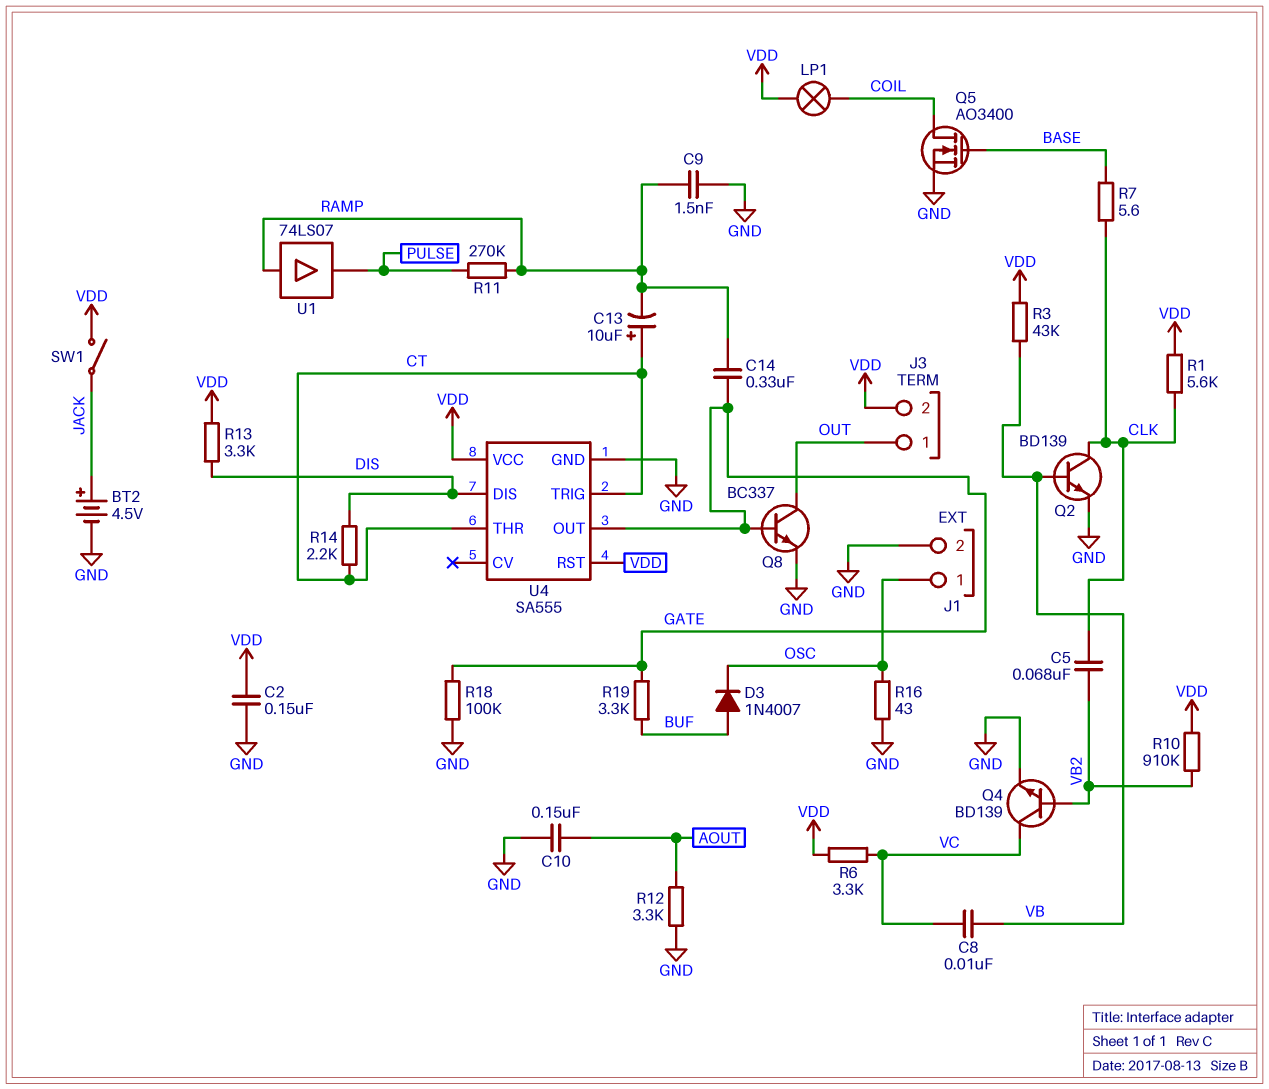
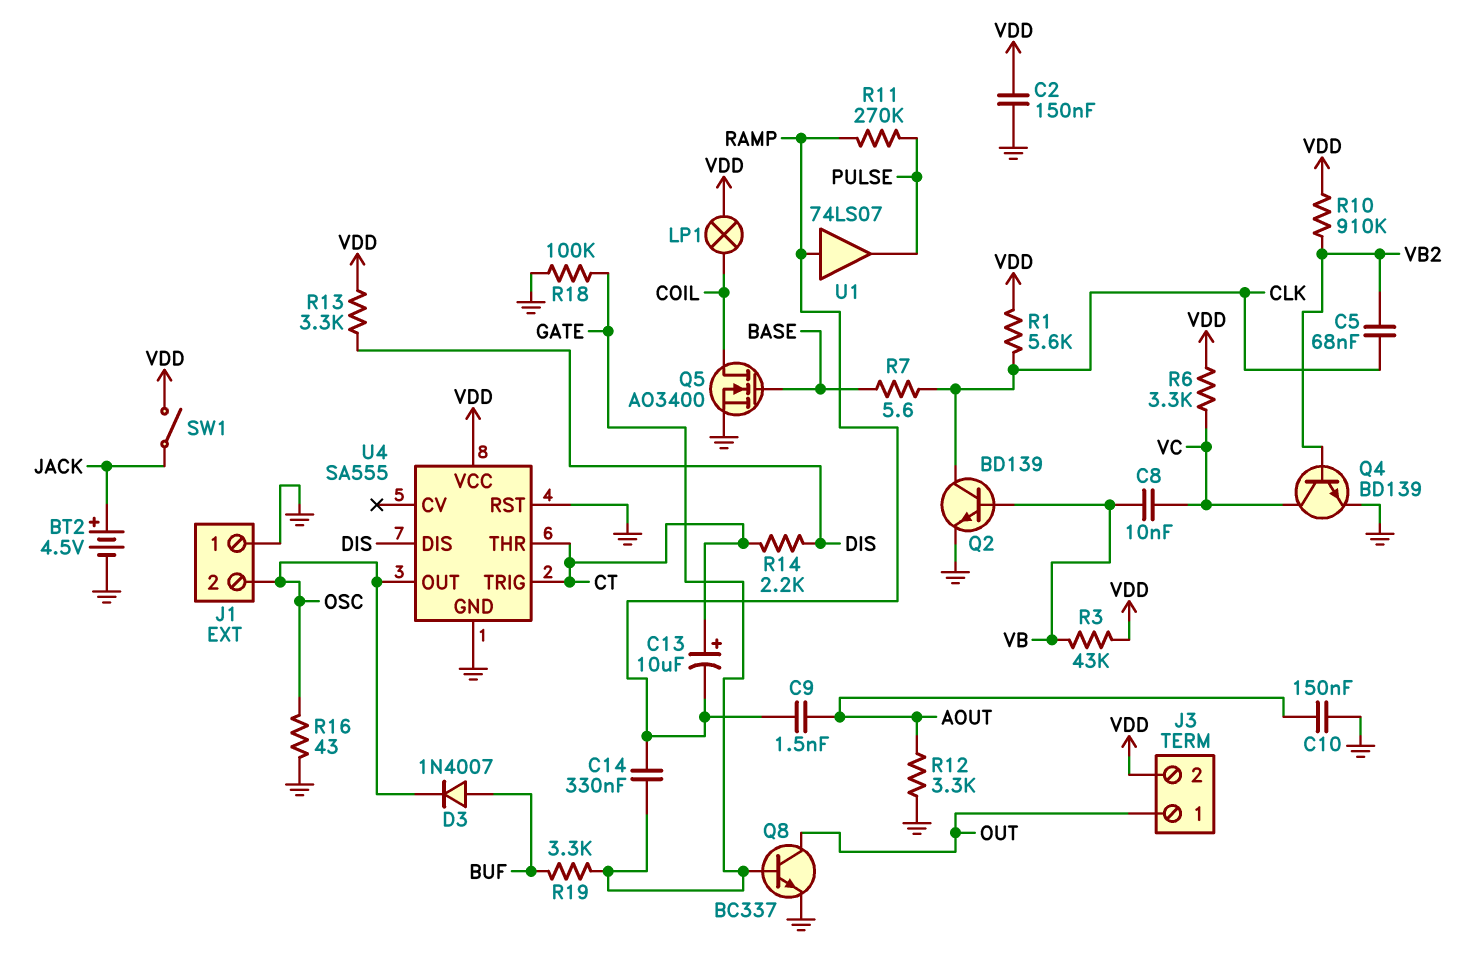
C9: 1.5nF (GND, RAMP) -> 1.5nF (AOUT, RAMP)
J1 pin 1: OSC -> GND
J1 pin 2: GND -> OSC
U4 pin OUT: GATE -> OSC
U4 pin RST: VDD -> GND

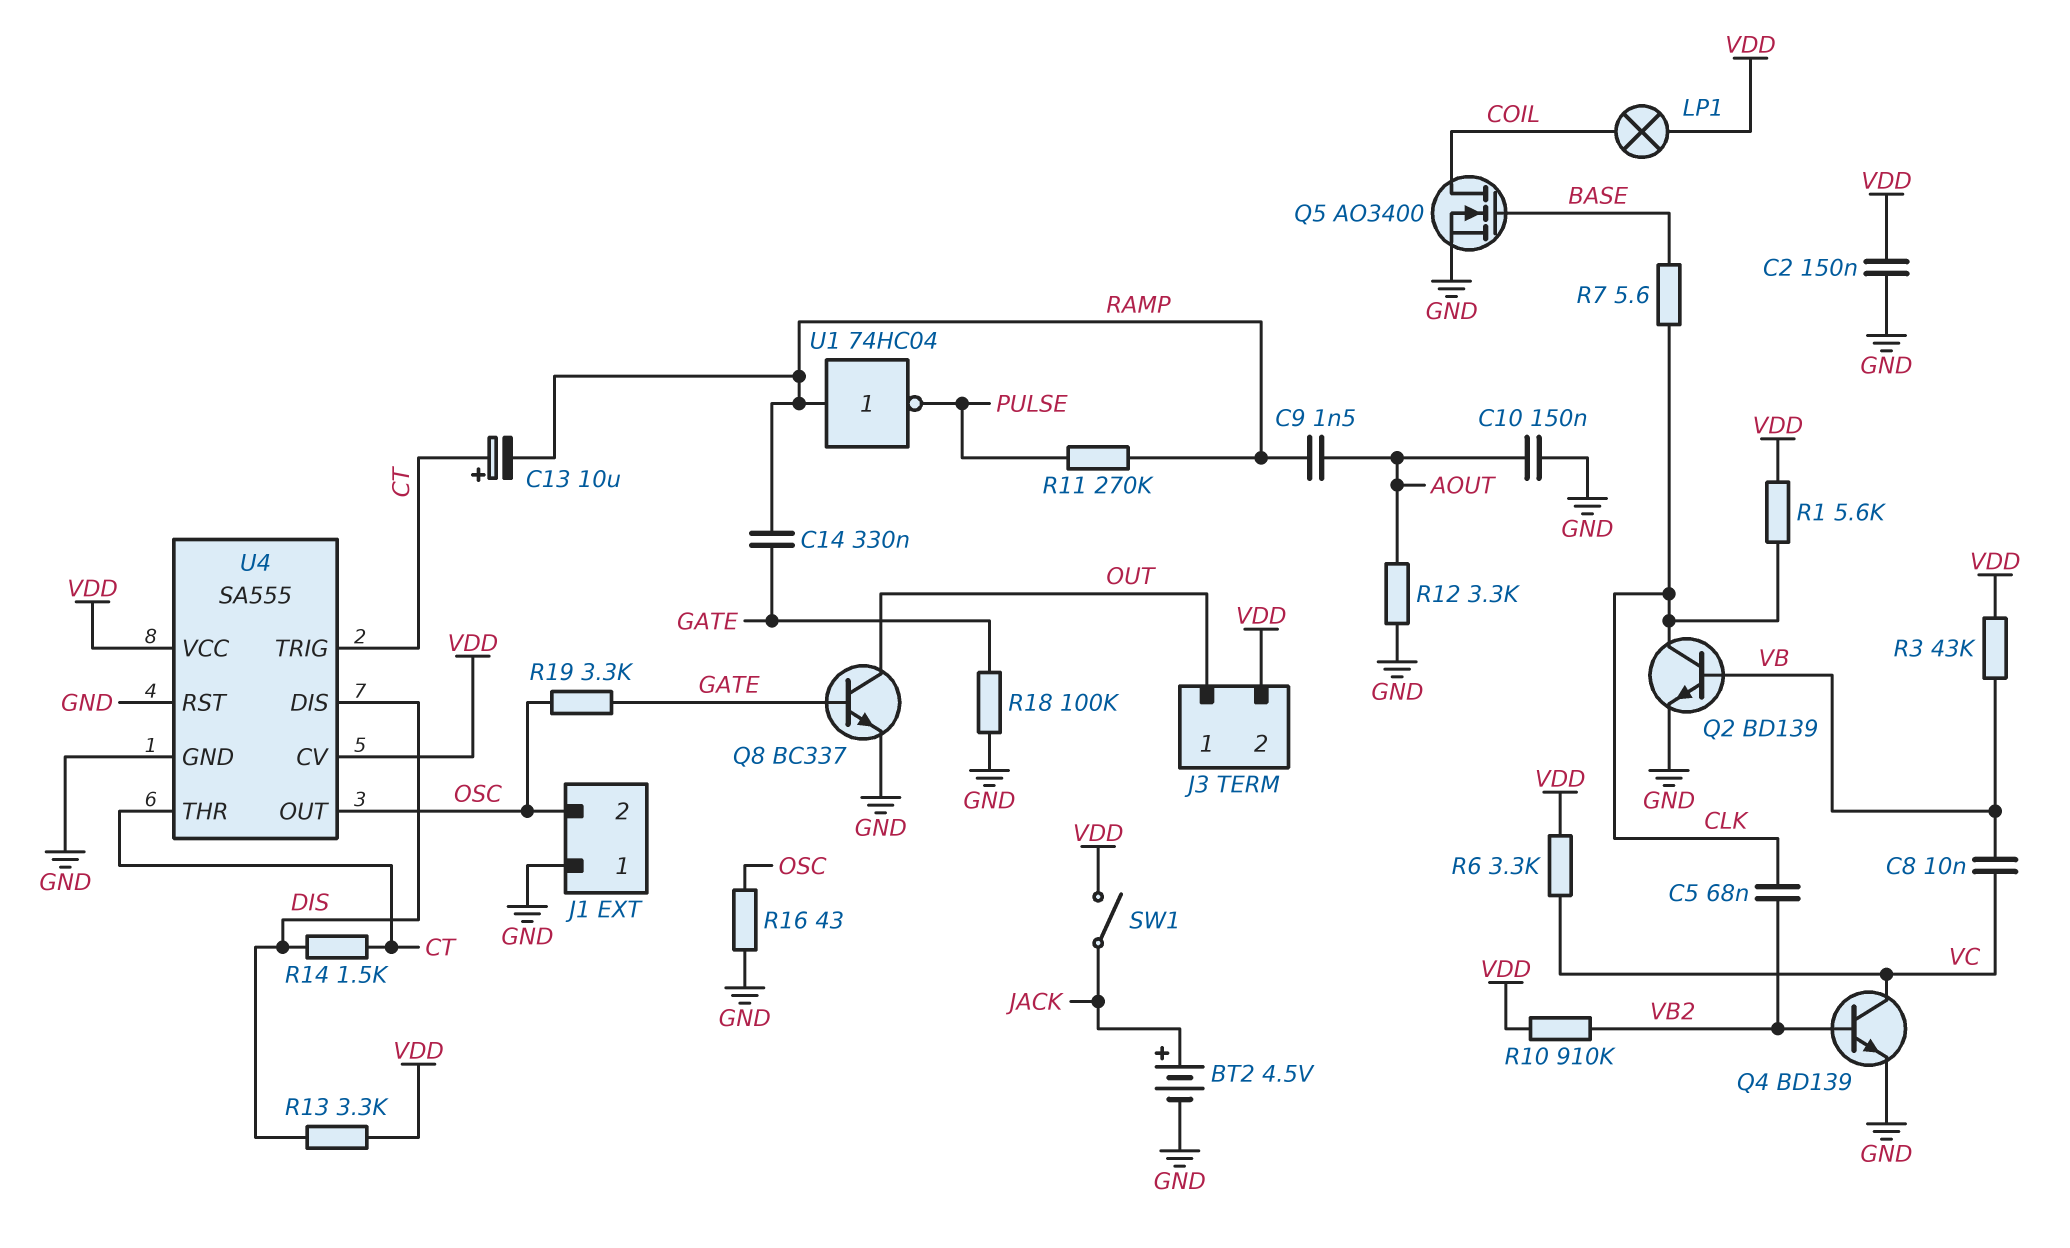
D3: diode 1N4007 (A BUF, K OSC) -> none
R14: 2.2k (CT, DIS) -> 1.5k (CT, DIS)
R19: 3.3k (BUF, GATE) -> 3.3k (GATE, OSC)
U1: buffer 74LS07 (in RAMP, out PULSE) -> NOT 74HC04 (in RAMP, out PULSE)
U4 pin CV: none -> VDD

